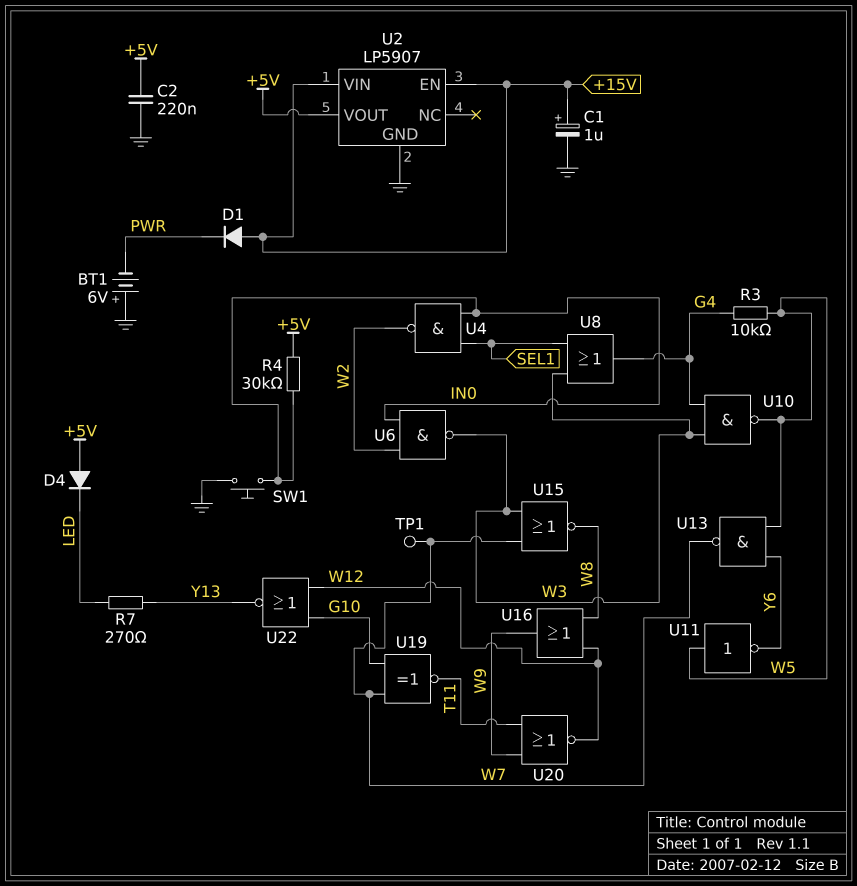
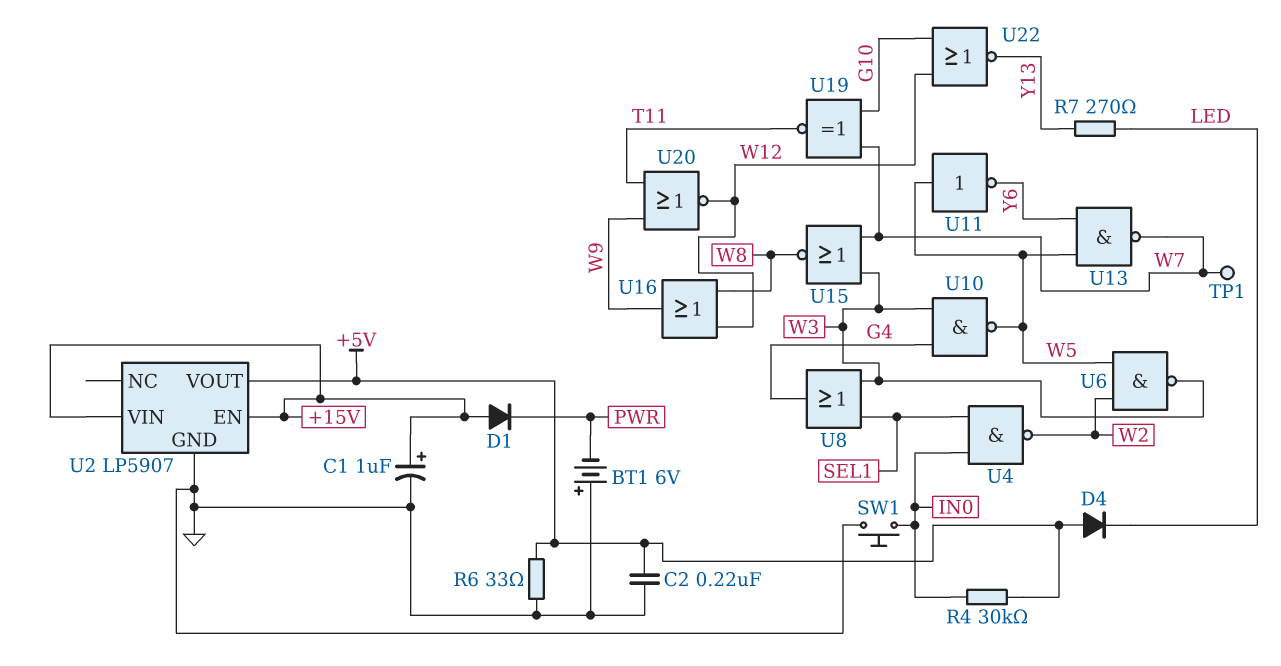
R3: 10k (G4, W5) -> none
R6: none -> 33 (+5V, GND)
U6: NAND (in IN0, in W2, out W3) -> NAND (in W2, in W5, out W3)

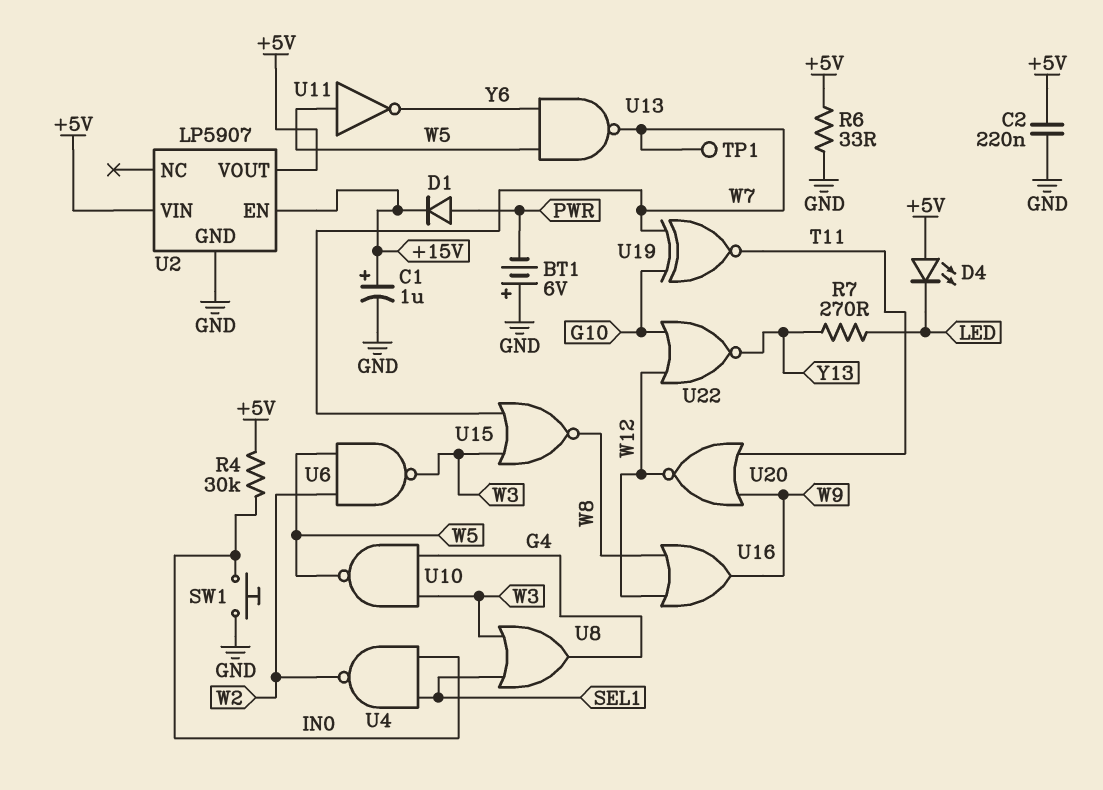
D1: diode (A +15V, K PWR) -> diode (A PWR, K +15V)
D4: diode (A +5V, K LED) -> LED (A +5V, K LED)
U2 pin VIN: +15V -> +5V

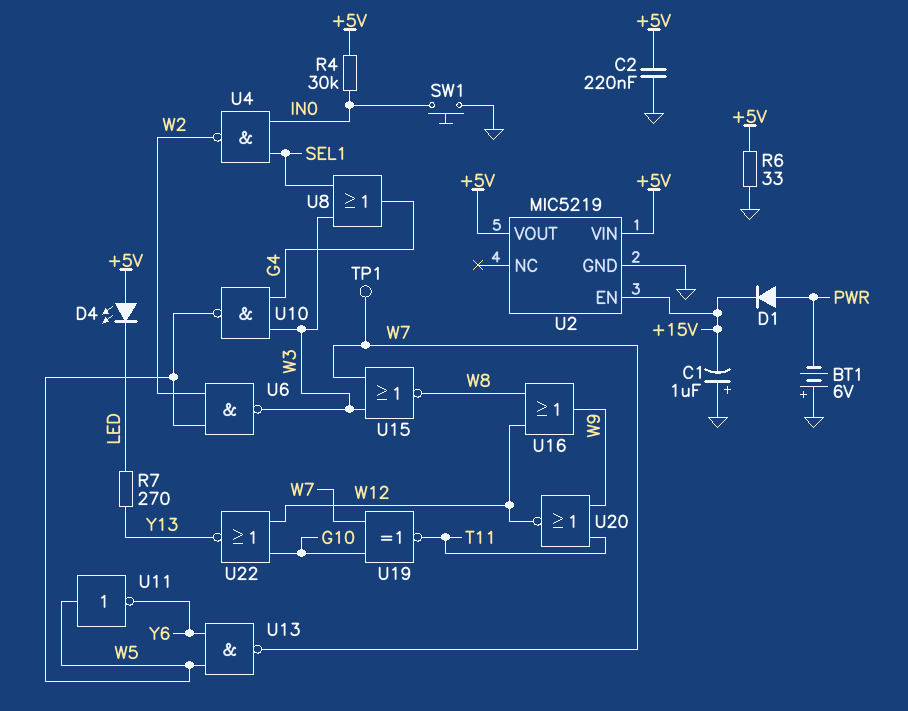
C1: 1uF (plus +15V, minus GND) -> 1uF (plus GND, minus +15V)
U2: LP5907 -> MIC5219

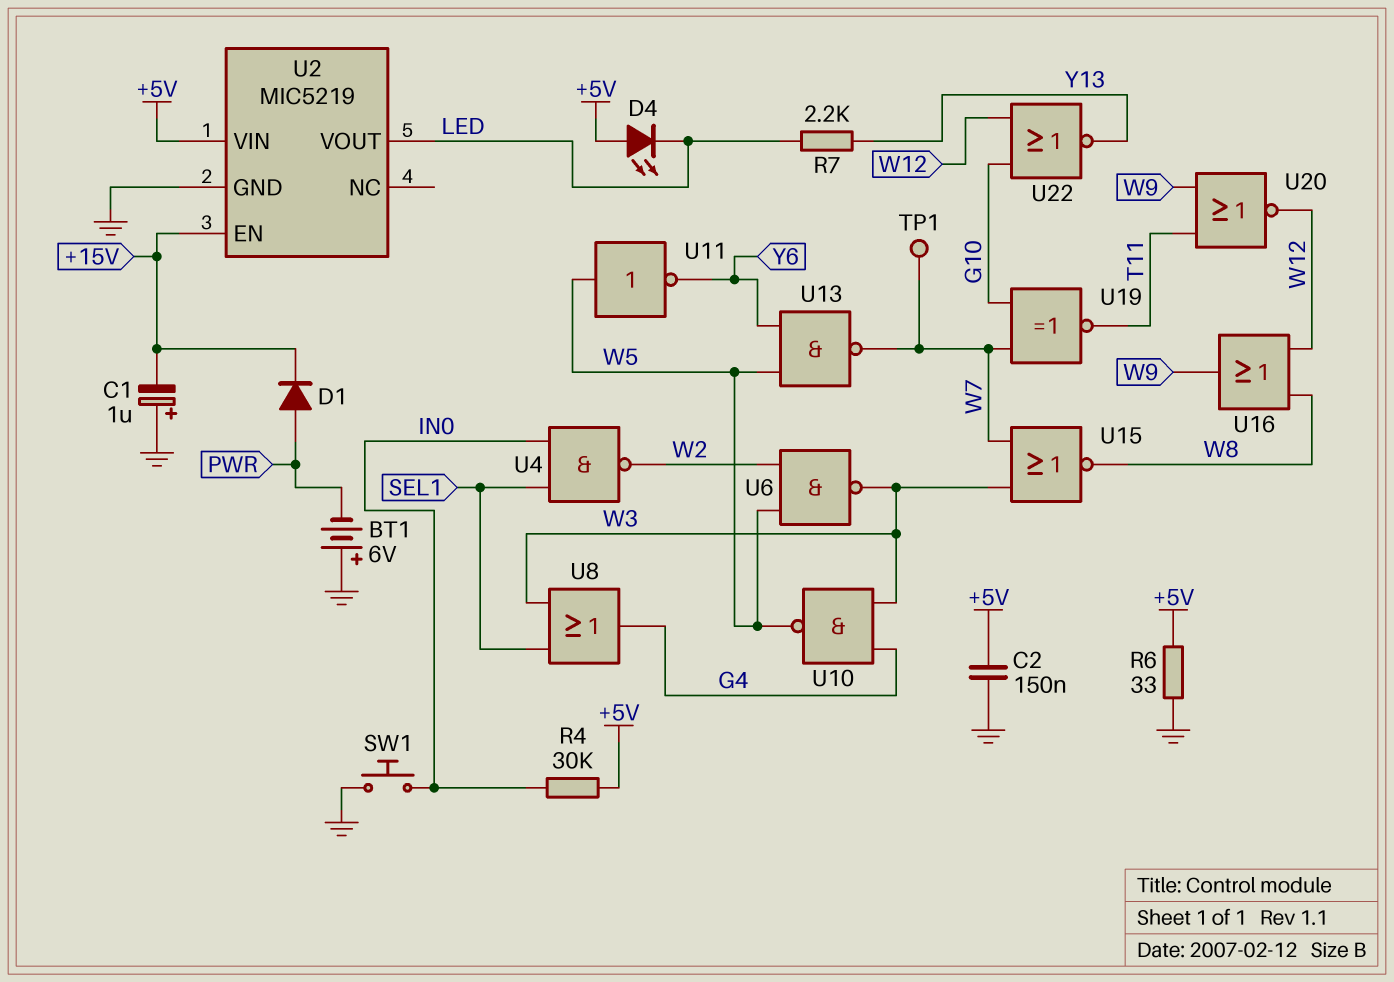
C2: 220nF (+5V, GND) -> 150nF (+5V, GND)
R7: 270 (LED, Y13) -> 2.2k (LED, Y13)
U2 pin VOUT: +5V -> LED

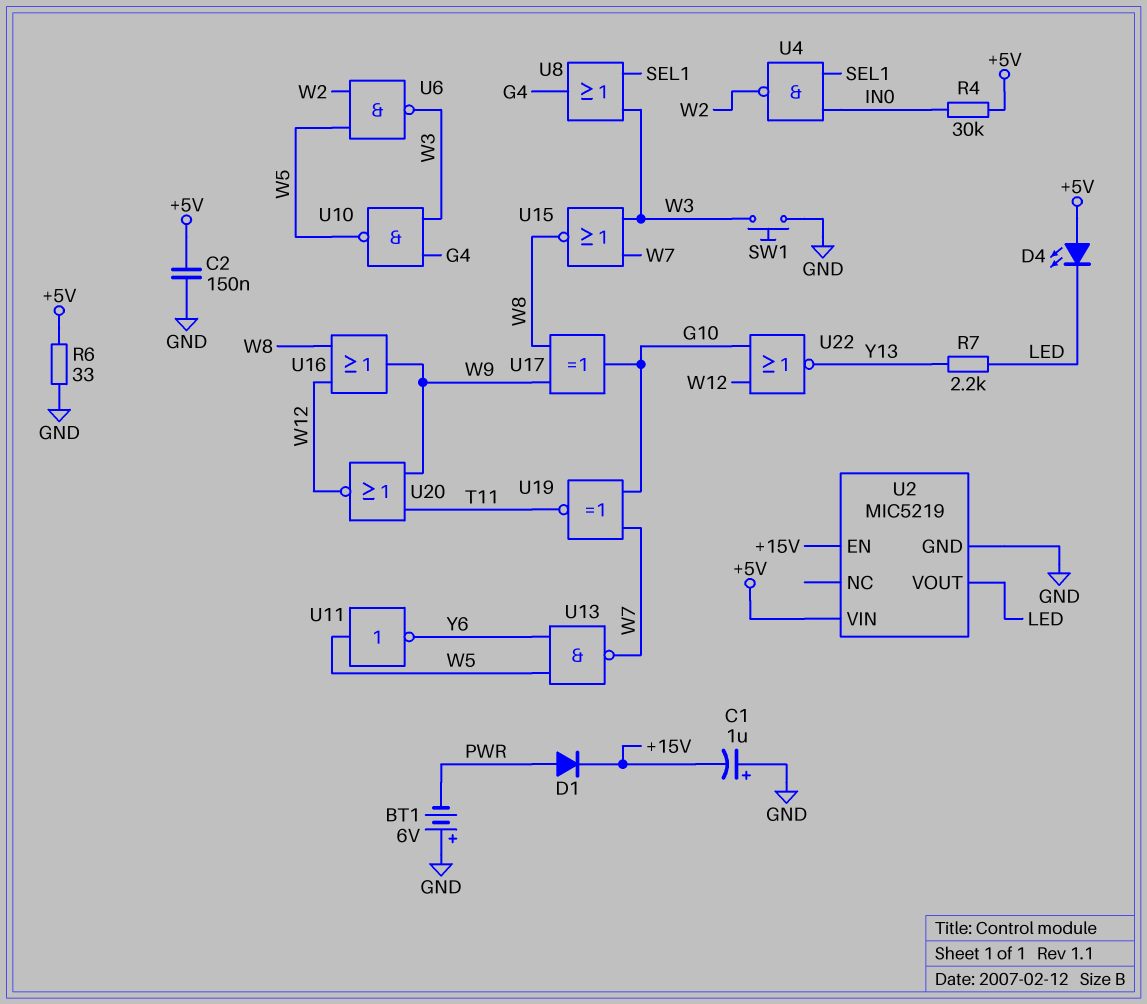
SW1: button (GND, IN0) -> button (GND, W3)
TP1: test point (W7) -> none
U17: none -> XOR (in W8, in W9, out G10)

